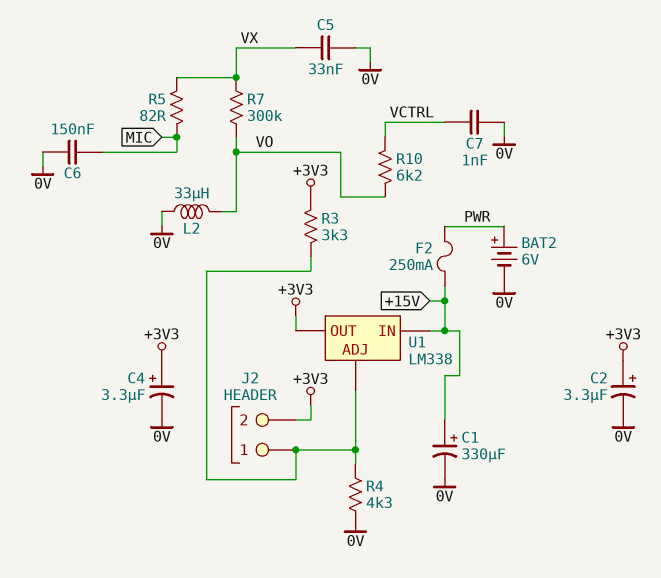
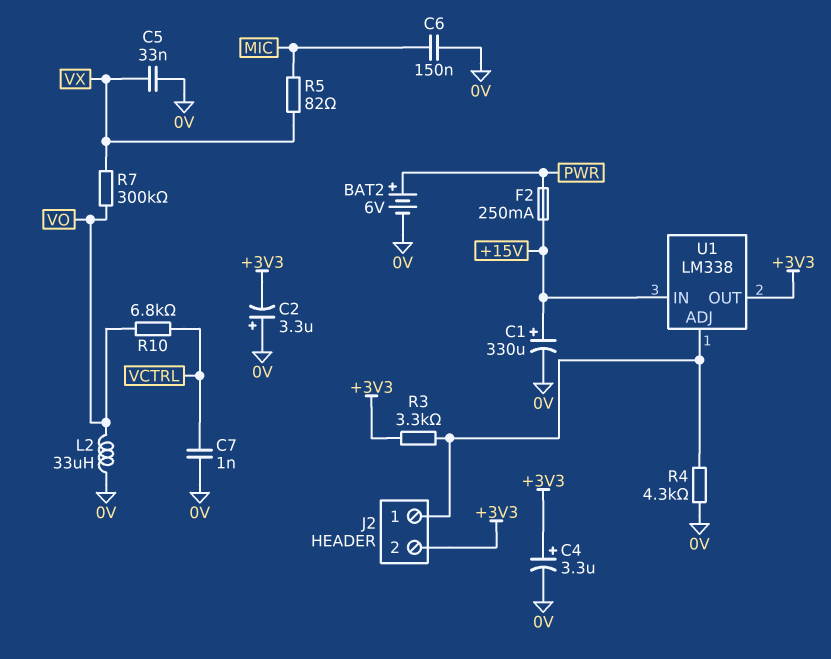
C2: 3.3uF (plus +3V3, minus 0V) -> 3.3uF (plus 0V, minus +3V3)
R10: 6.2k (VCTRL, VO) -> 6.8k (VCTRL, VO)

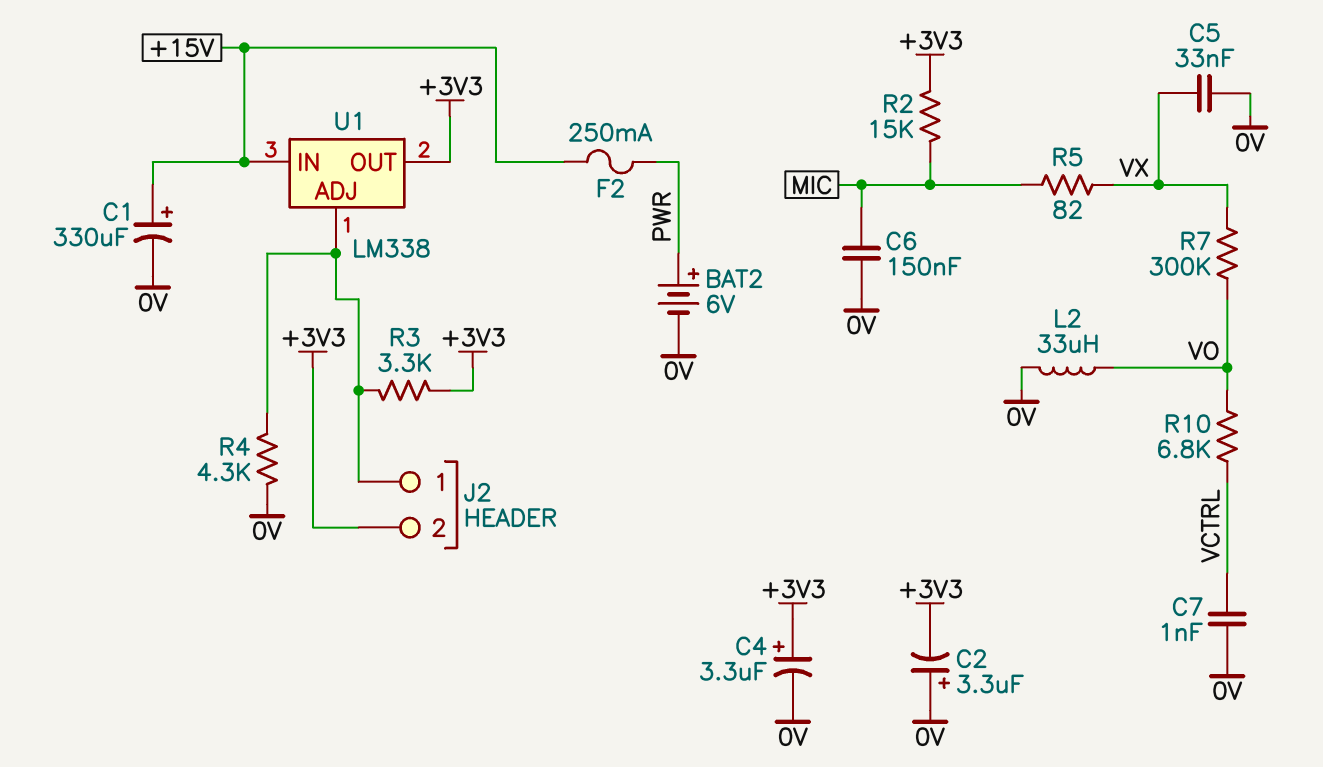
R2: none -> 15k (+3V3, MIC)

